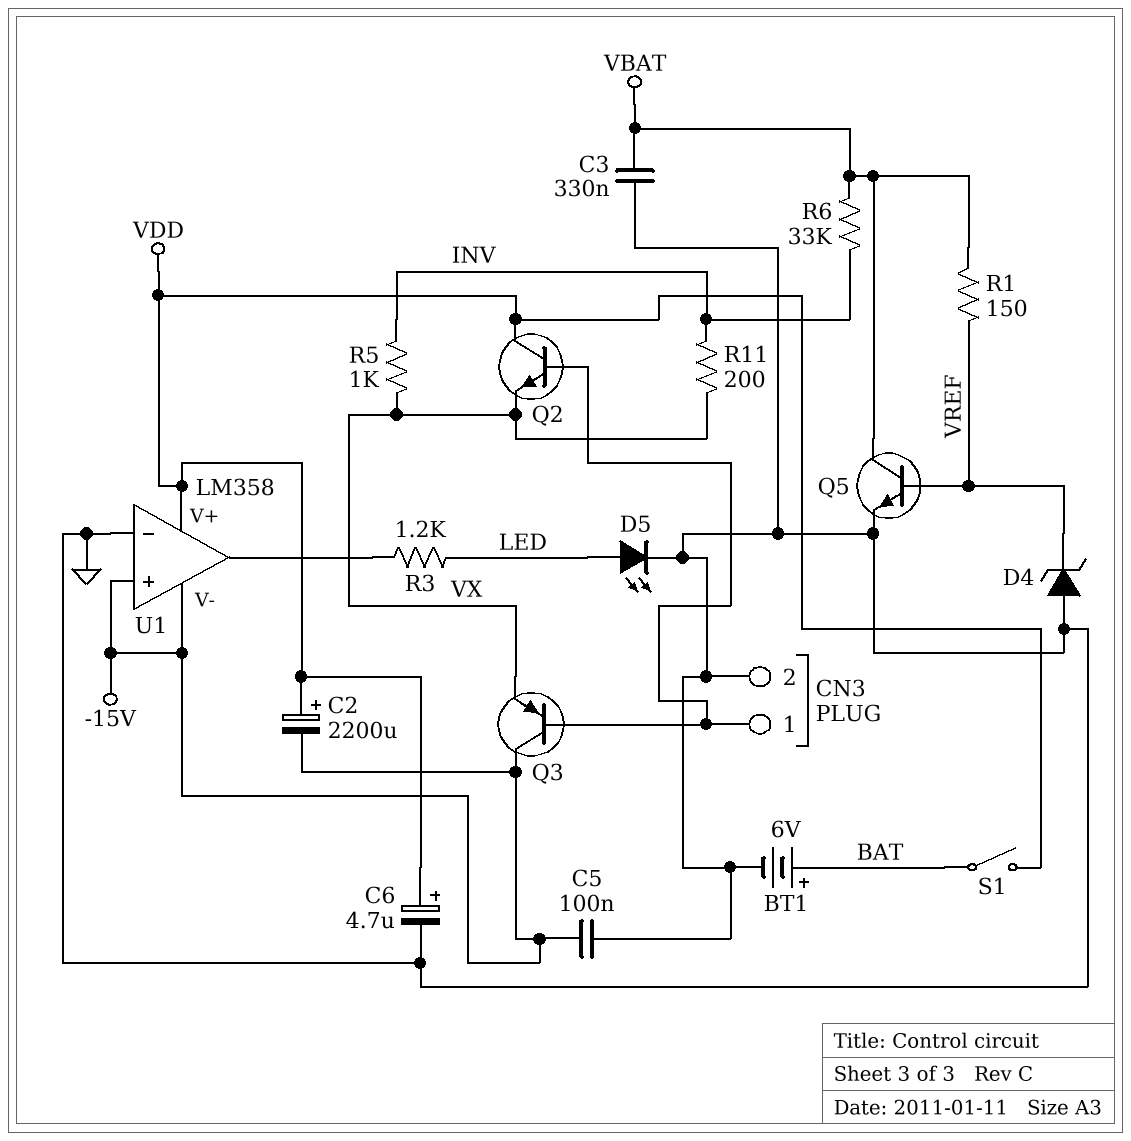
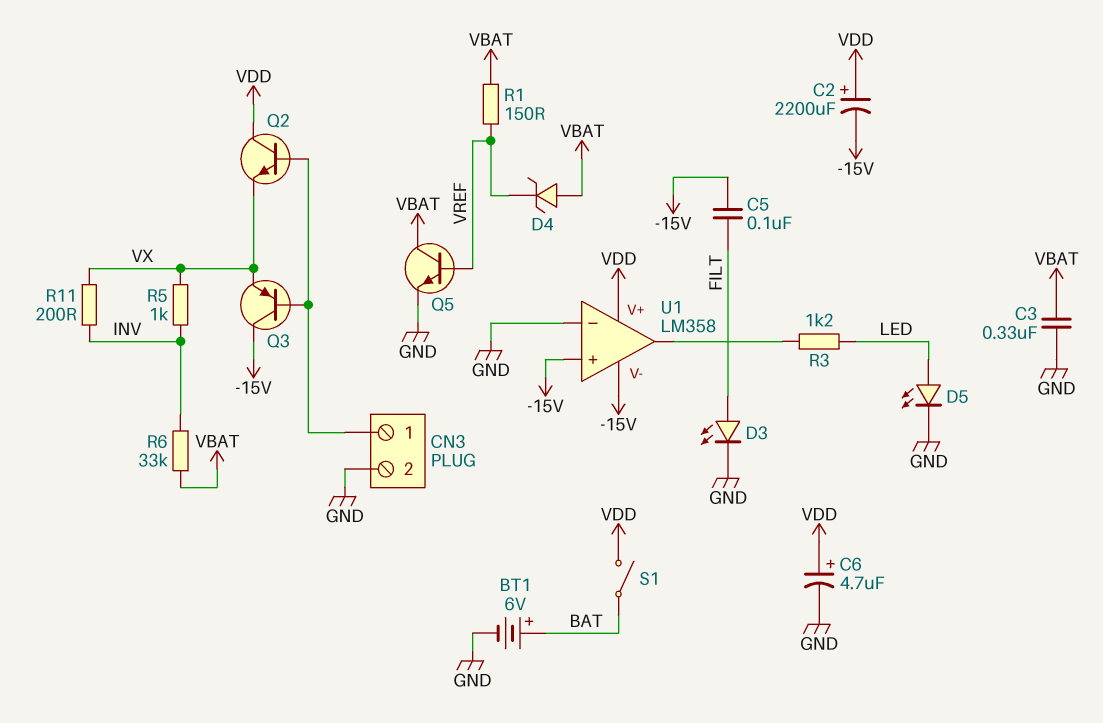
C5: 100nF (-15V, GND) -> 100nF (-15V, FILT)
D3: none -> LED (A FILT, K GND)
D4: zener (A GND, K VREF) -> zener (A VBAT, K VREF)

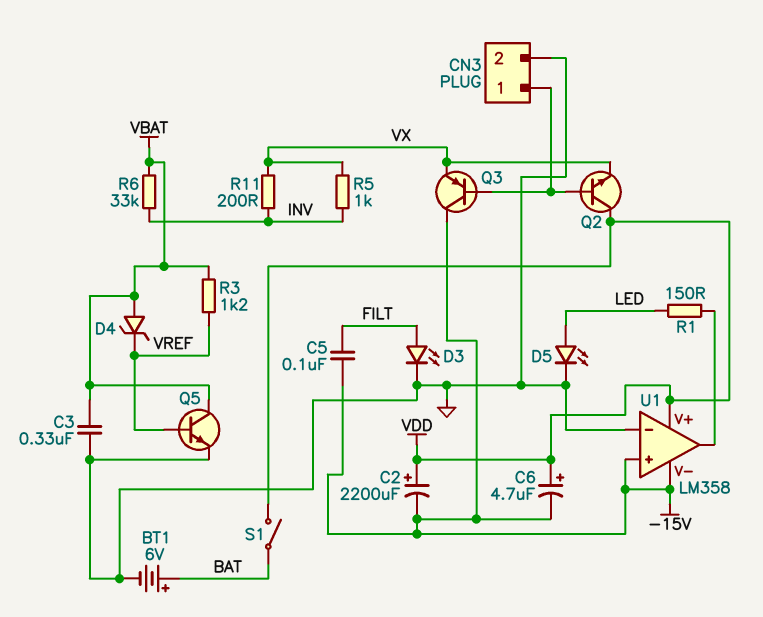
C6: 4.7uF (plus VDD, minus GND) -> 4.7uF (plus VDD, minus -15V)
R1: 150 (VBAT, VREF) -> 150 (LED, U1/out)
R3: 1.2k (LED, U1/out) -> 1.2k (VBAT, VREF)

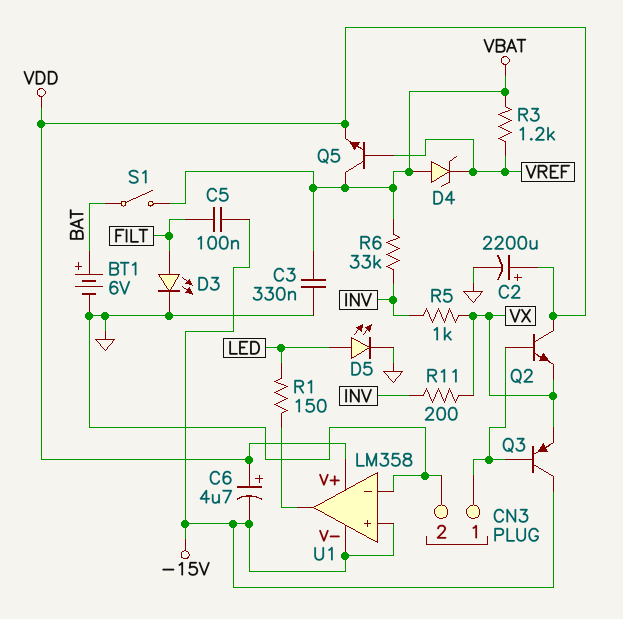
C2: 2200uF (plus VDD, minus -15V) -> 2200uF (plus VDD, minus GND)
Q5: NPN (B VREF, C VBAT, E GND) -> NPN (B VREF, C VBAT, E VDD)
S1: switch (BAT, VDD) -> switch (BAT, VBAT)

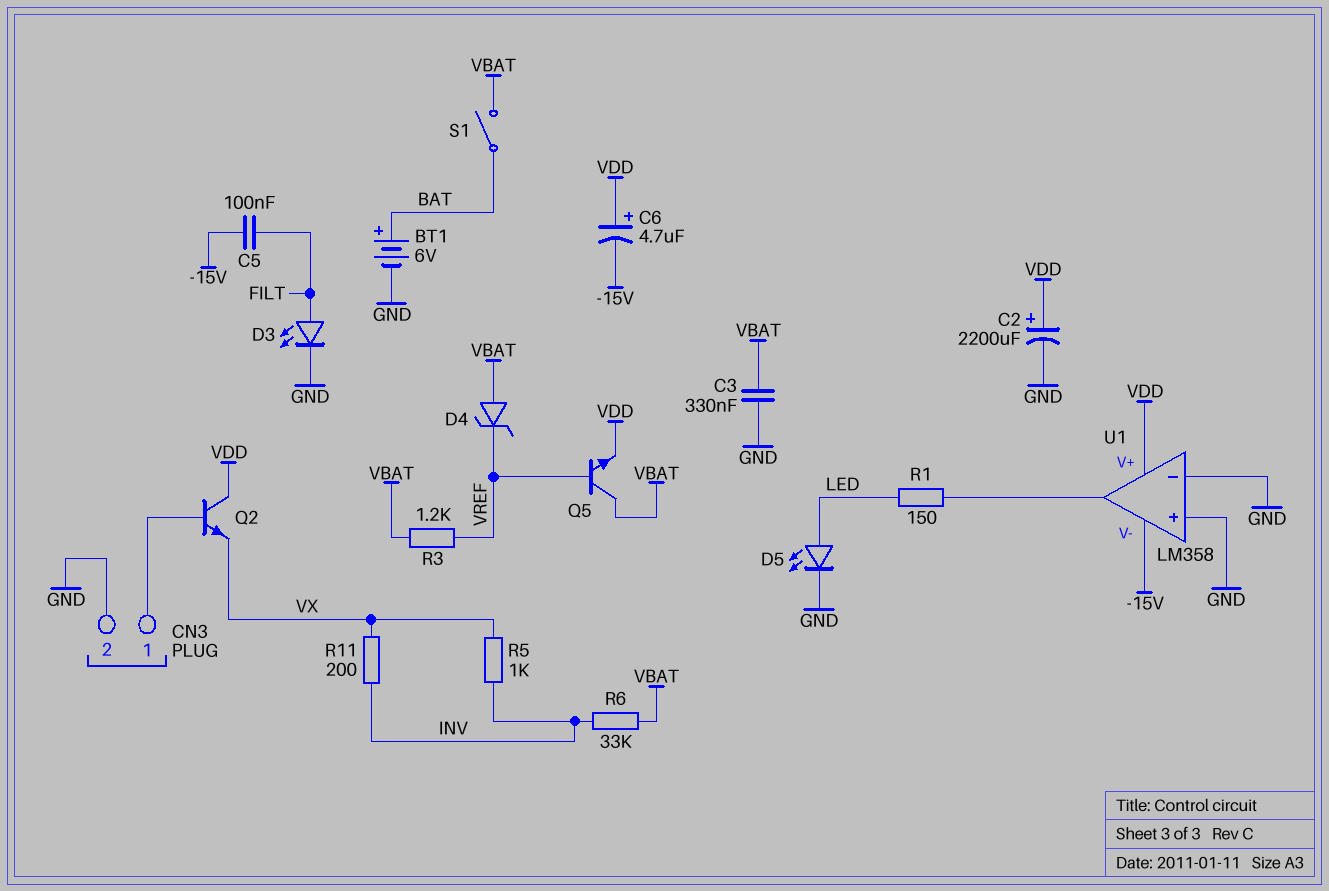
Q3: PNP (B CN3/1, C -15V, E VX) -> none
U1 pin in+: -15V -> GND

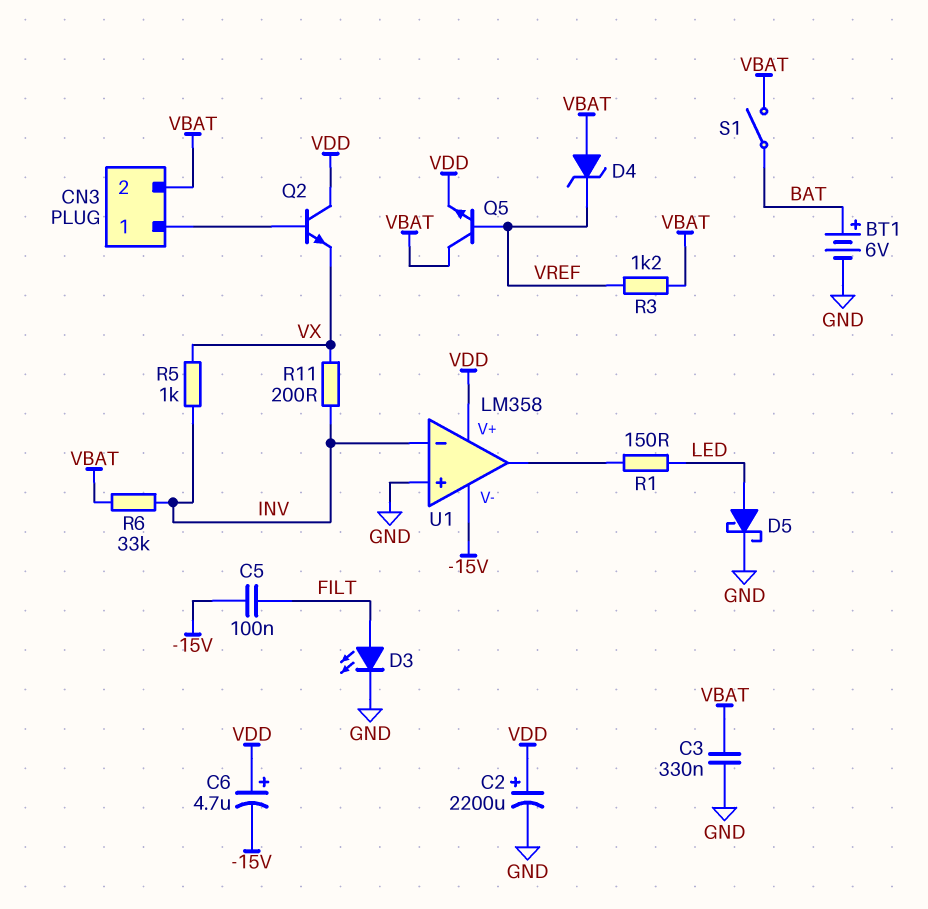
CN3 pin 2: GND -> VBAT
D5: LED (A LED, K GND) -> schottky (A LED, K GND)
U1 pin in-: GND -> INV

